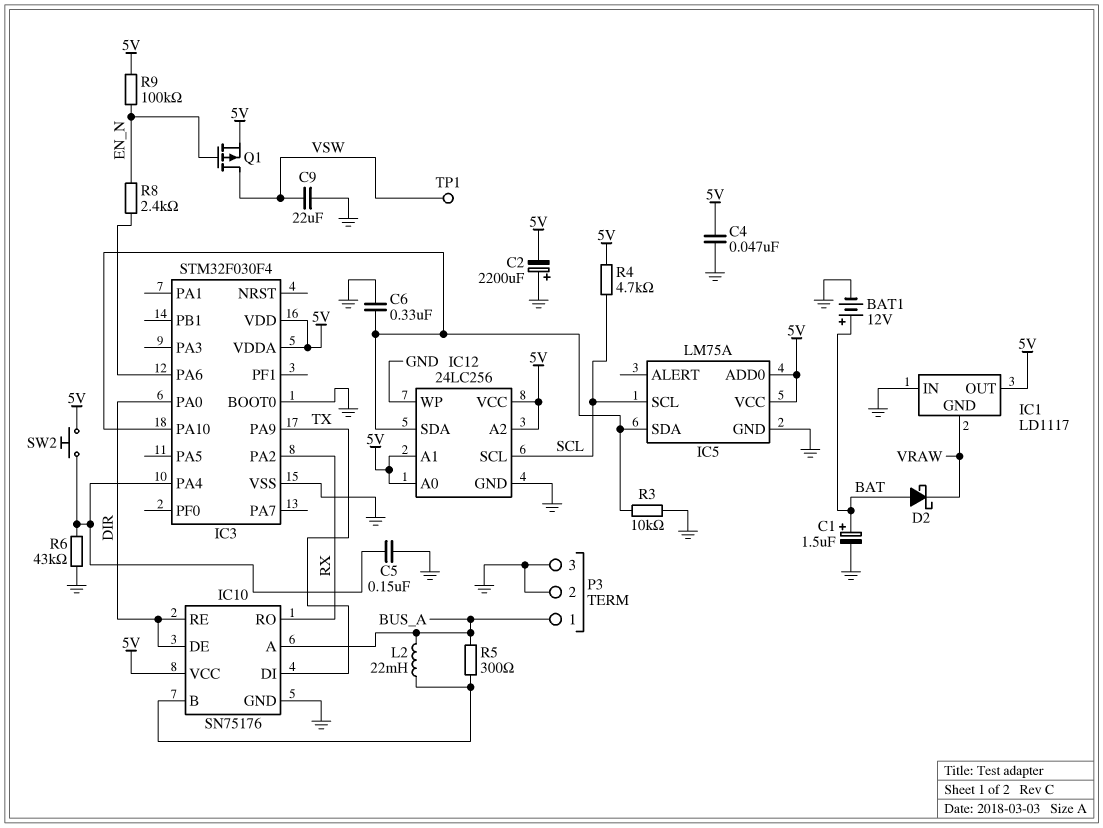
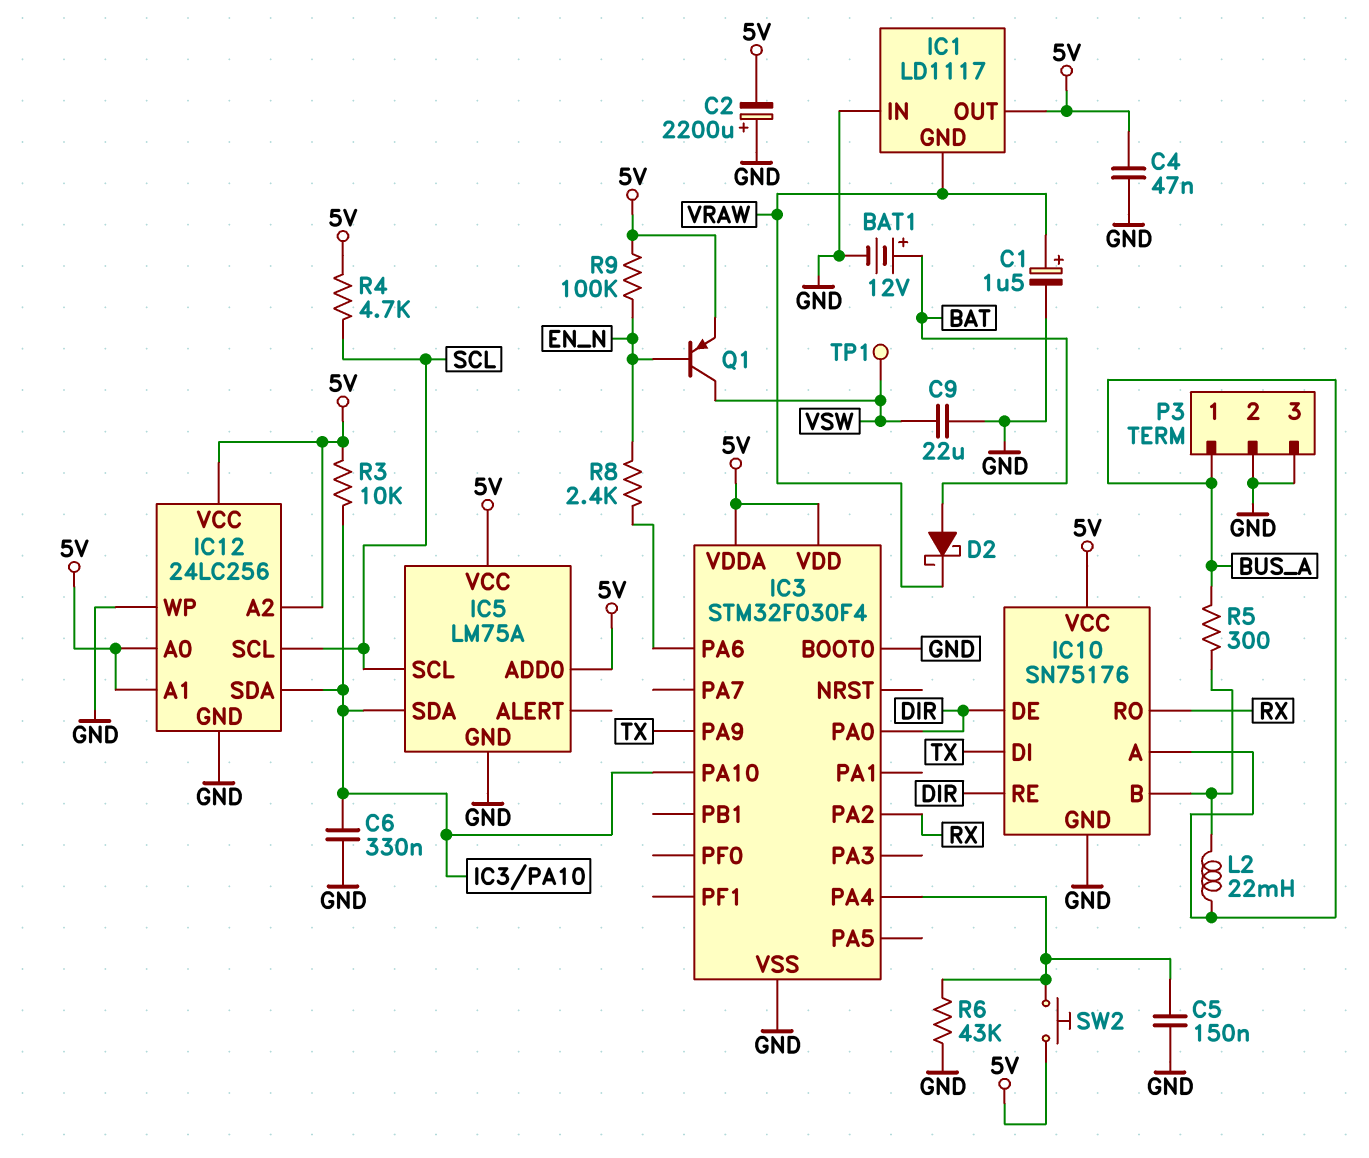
C1: 1.5uF (plus BAT, minus GND) -> 1.5uF (plus VRAW, minus GND)
Q1: PMOS (G EN_N, D VSW, S 5V) -> PNP (B EN_N, C VSW, E 5V)
R3: 10k (GND, IC3/PA10) -> 10k (5V, IC3/PA10)

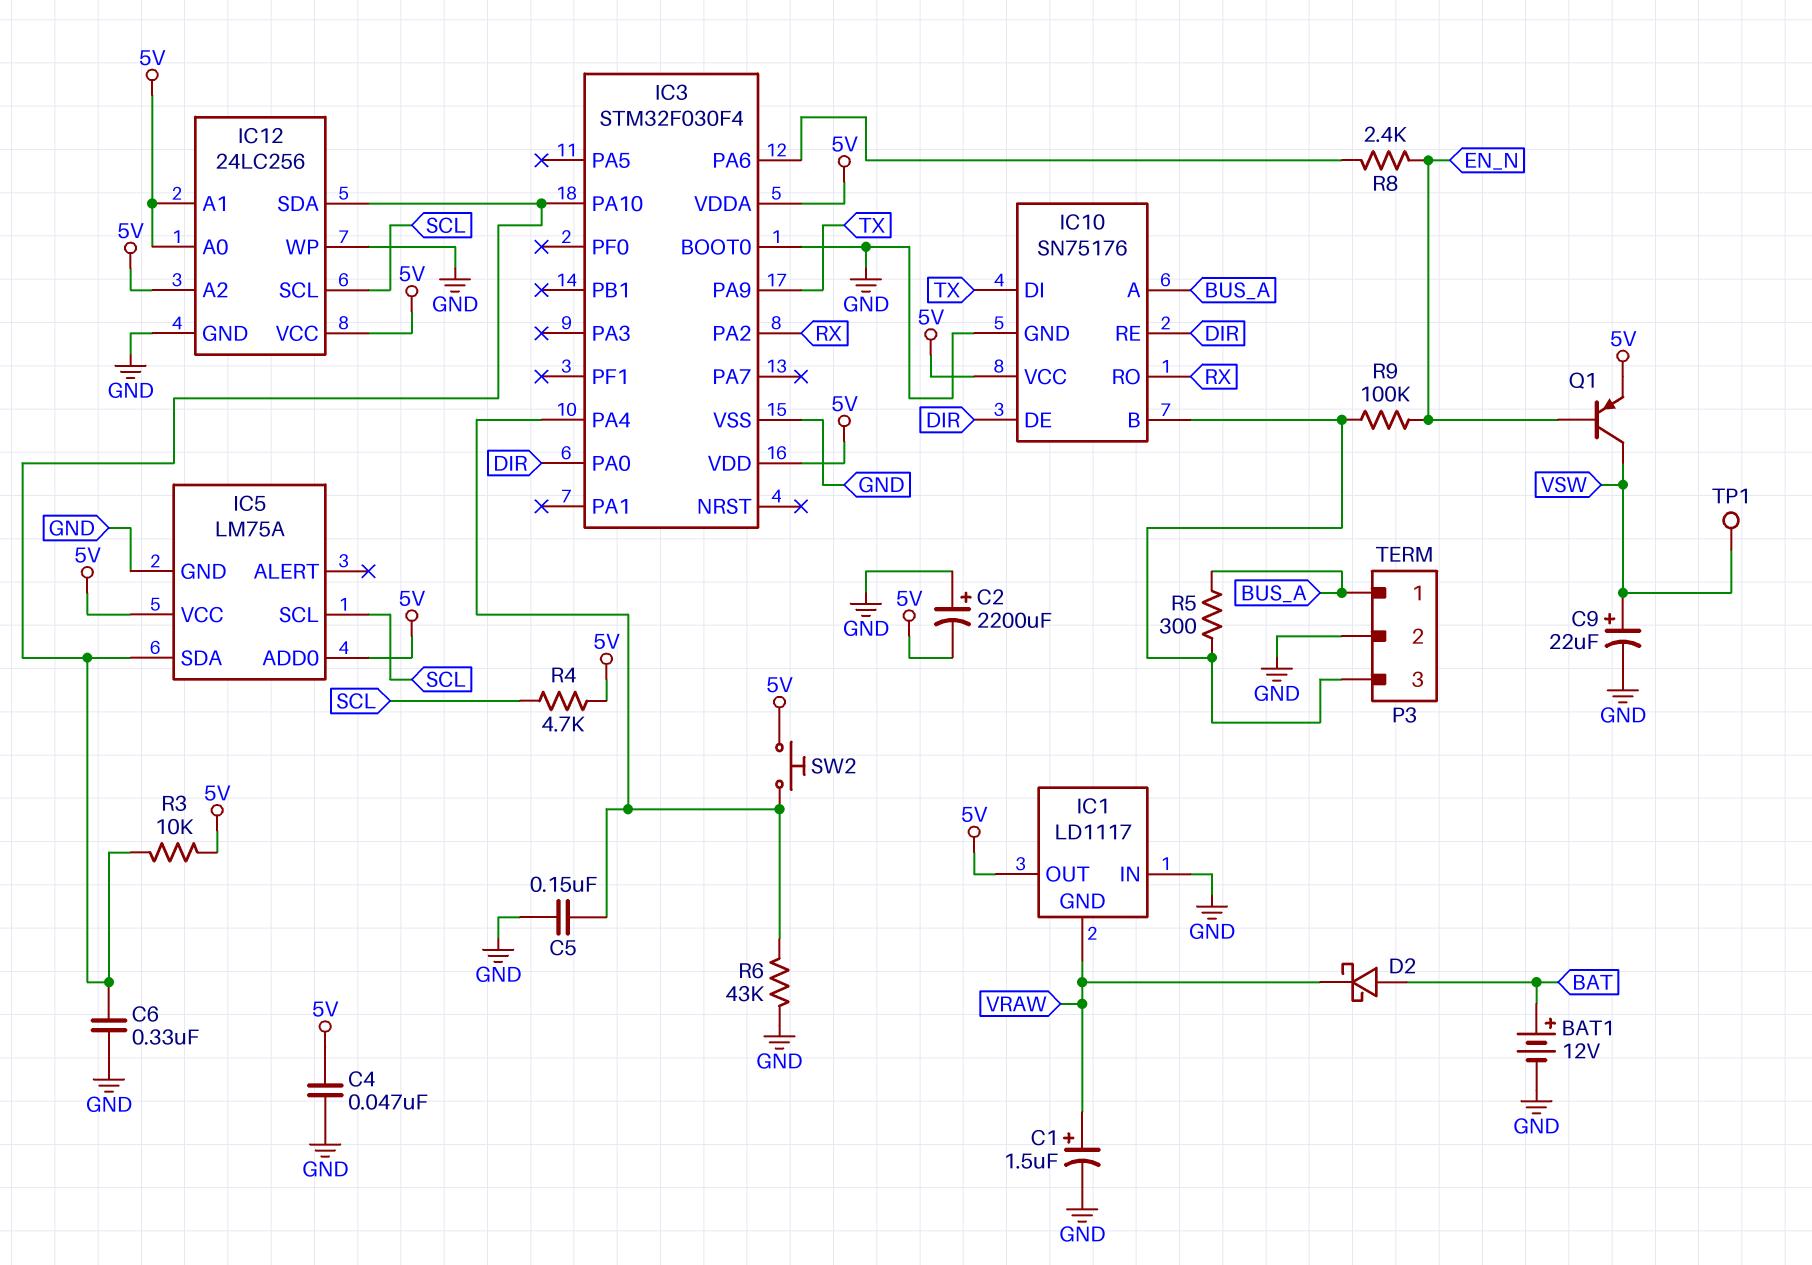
C9: 22uF (GND, VSW) -> 22uF (plus VSW, minus GND)
L2: 22mH (BUS_A, IC10/B) -> none
P3 pin 3: GND -> IC10/B
R9: 100k (5V, EN_N) -> 100k (EN_N, IC10/B)

